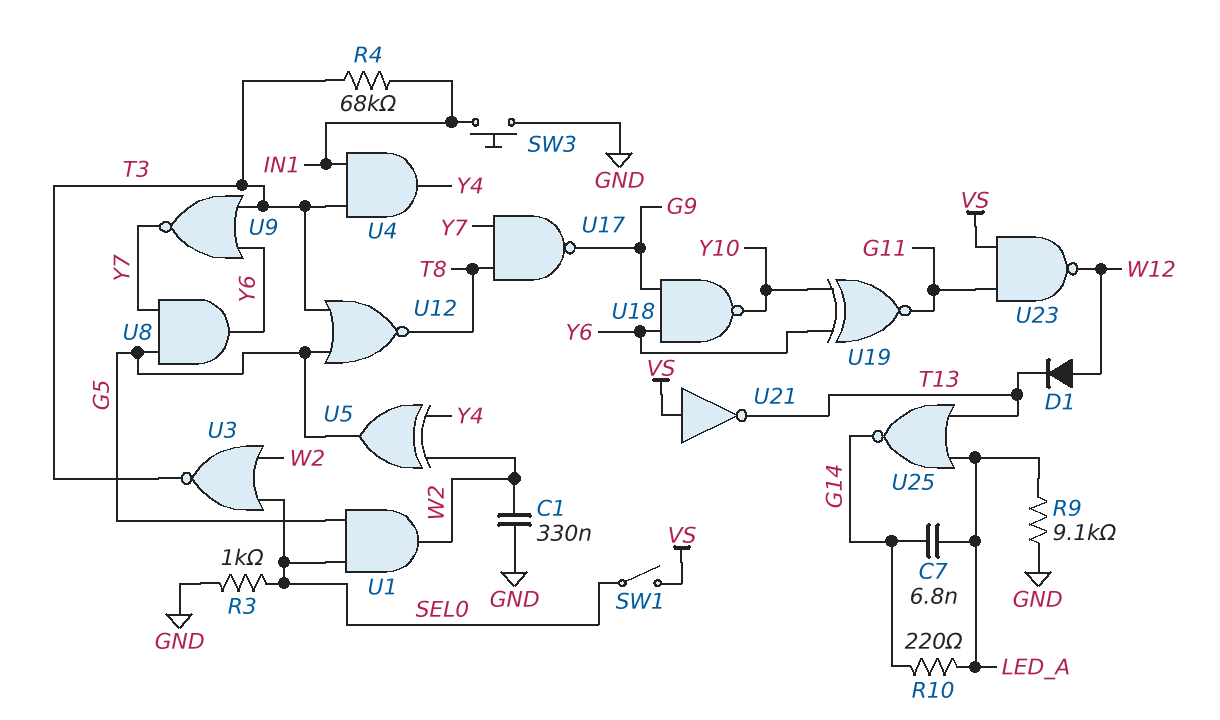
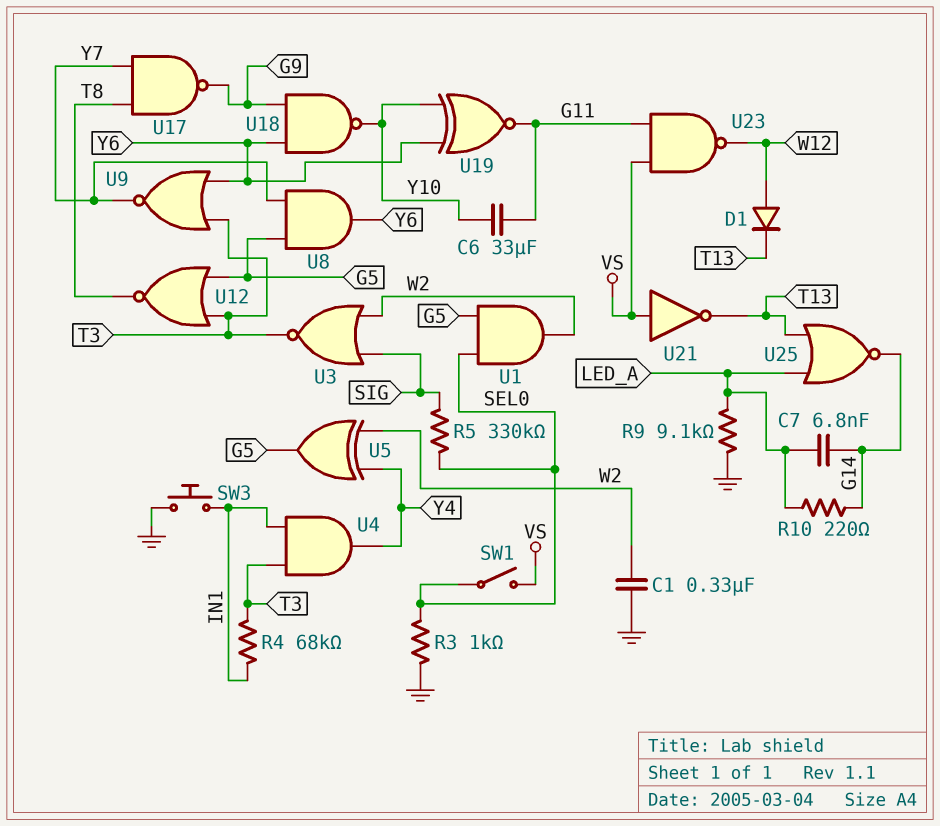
C6: none -> 33uF (G11, Y10)
R5: none -> 330k (SEL0, SIG)
U3: NOR (in SEL0, in W2, out T3) -> NOR (in SIG, in W2, out T3)

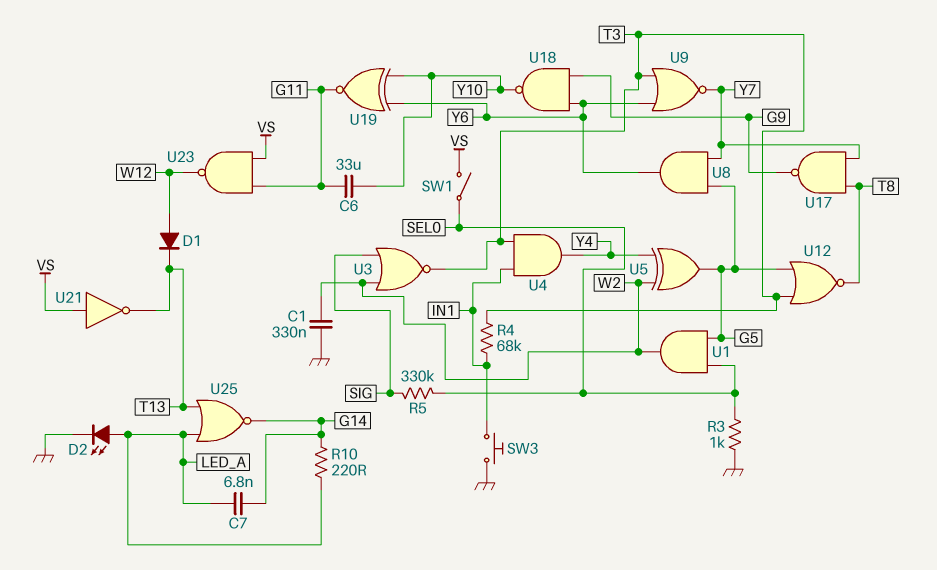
D2: none -> LED (A LED_A, K GND)
R9: 9.1k (GND, LED_A) -> none

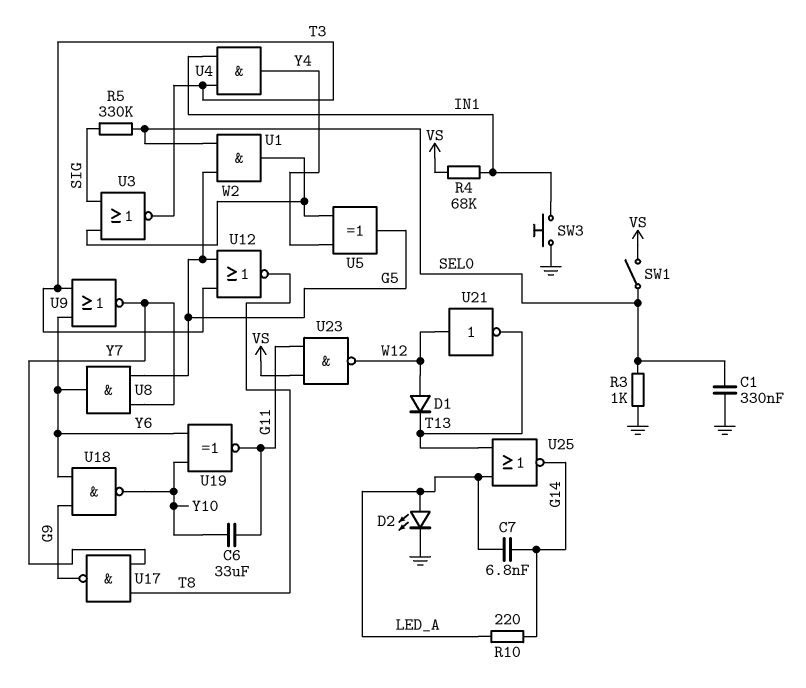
C1: 330nF (GND, W2) -> 330nF (GND, SEL0)
R4: 68k (IN1, T3) -> 68k (IN1, VS)
U21: NOT (in VS, out T13) -> NOT (in W12, out T13)

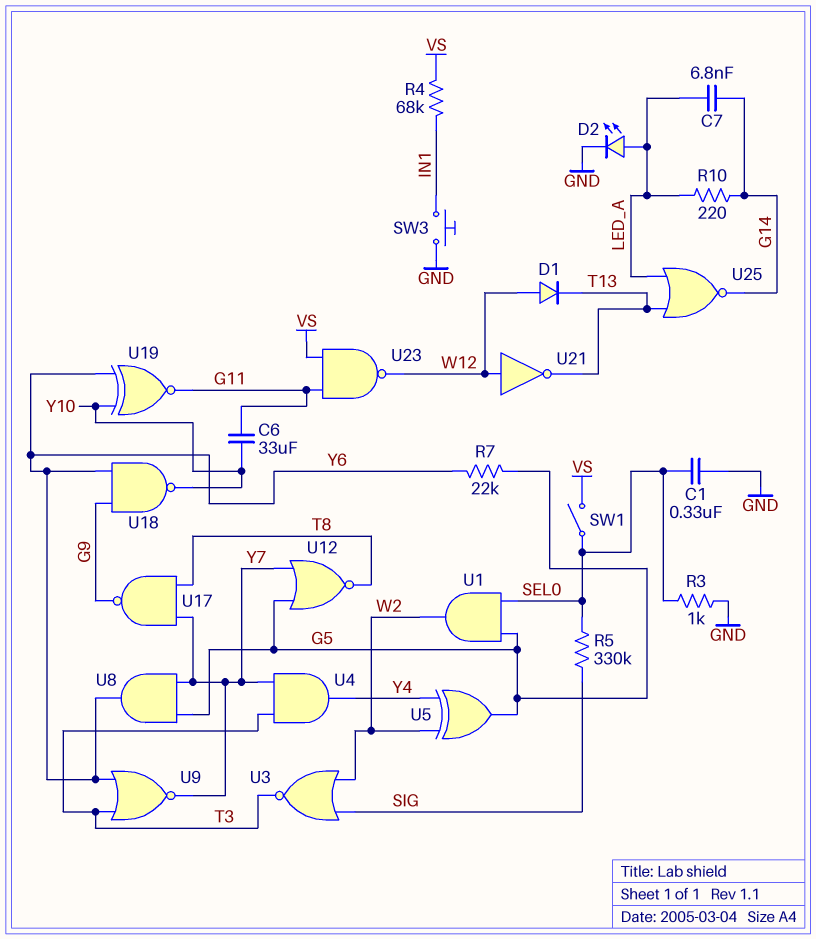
R7: none -> 22k (G5, Y6)
U4: AND (in IN1, in T3, out Y4) -> AND (in T3, in Y7, out Y4)
U12: NOR (in G5, in T3, out T8) -> NOR (in G5, in Y7, out T8)

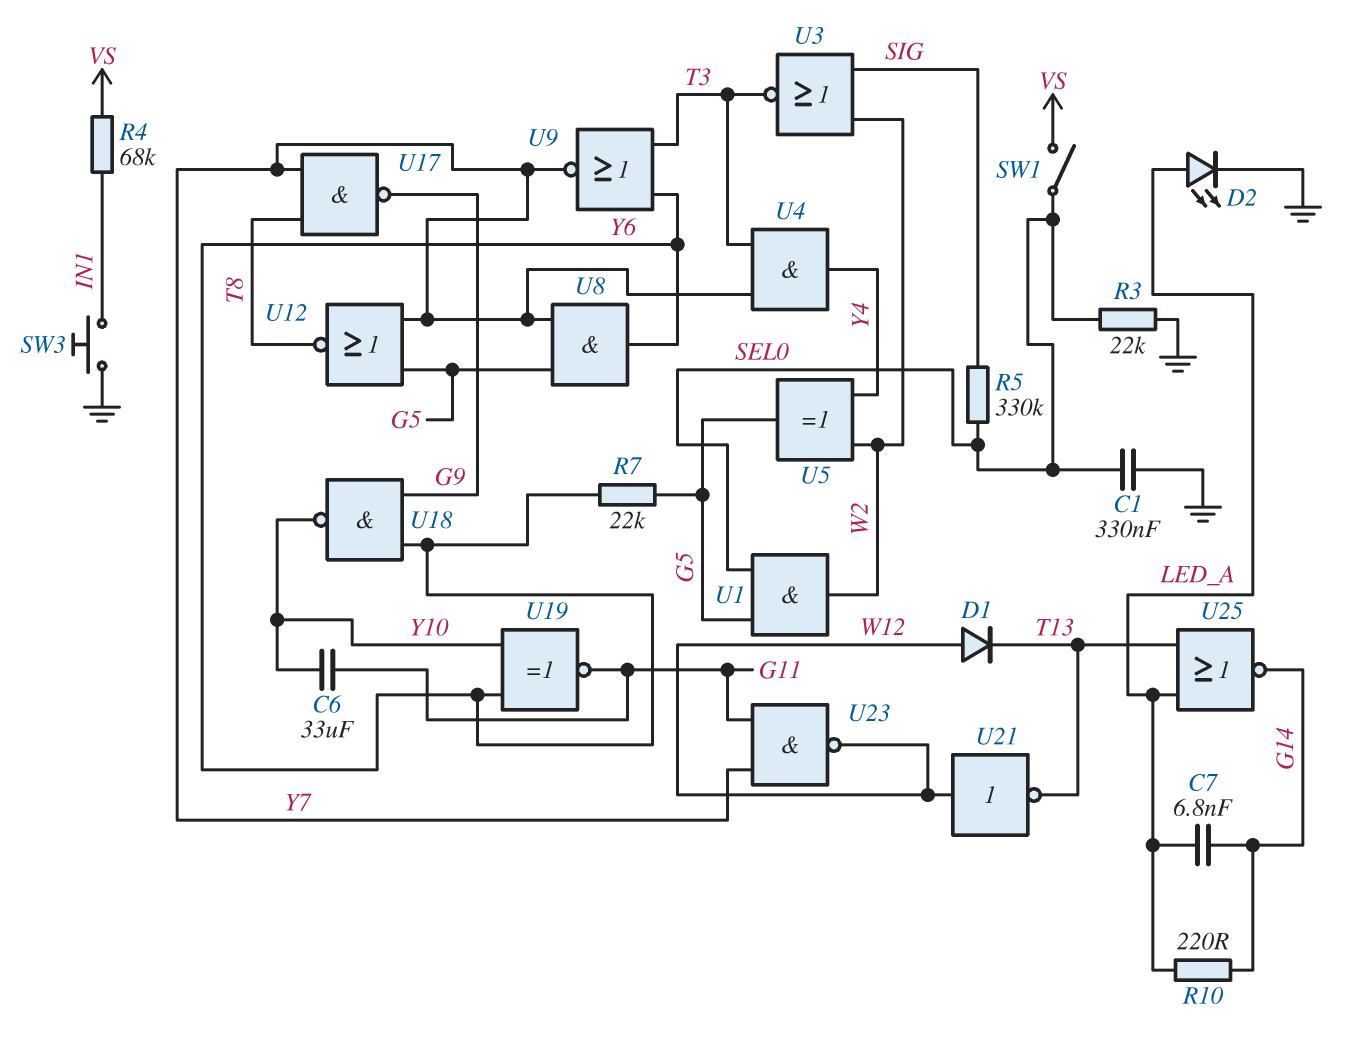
R3: 1k (GND, SEL0) -> 22k (GND, SEL0)
U23: NAND (in G11, in VS, out W12) -> NAND (in G11, in Y7, out W12)

